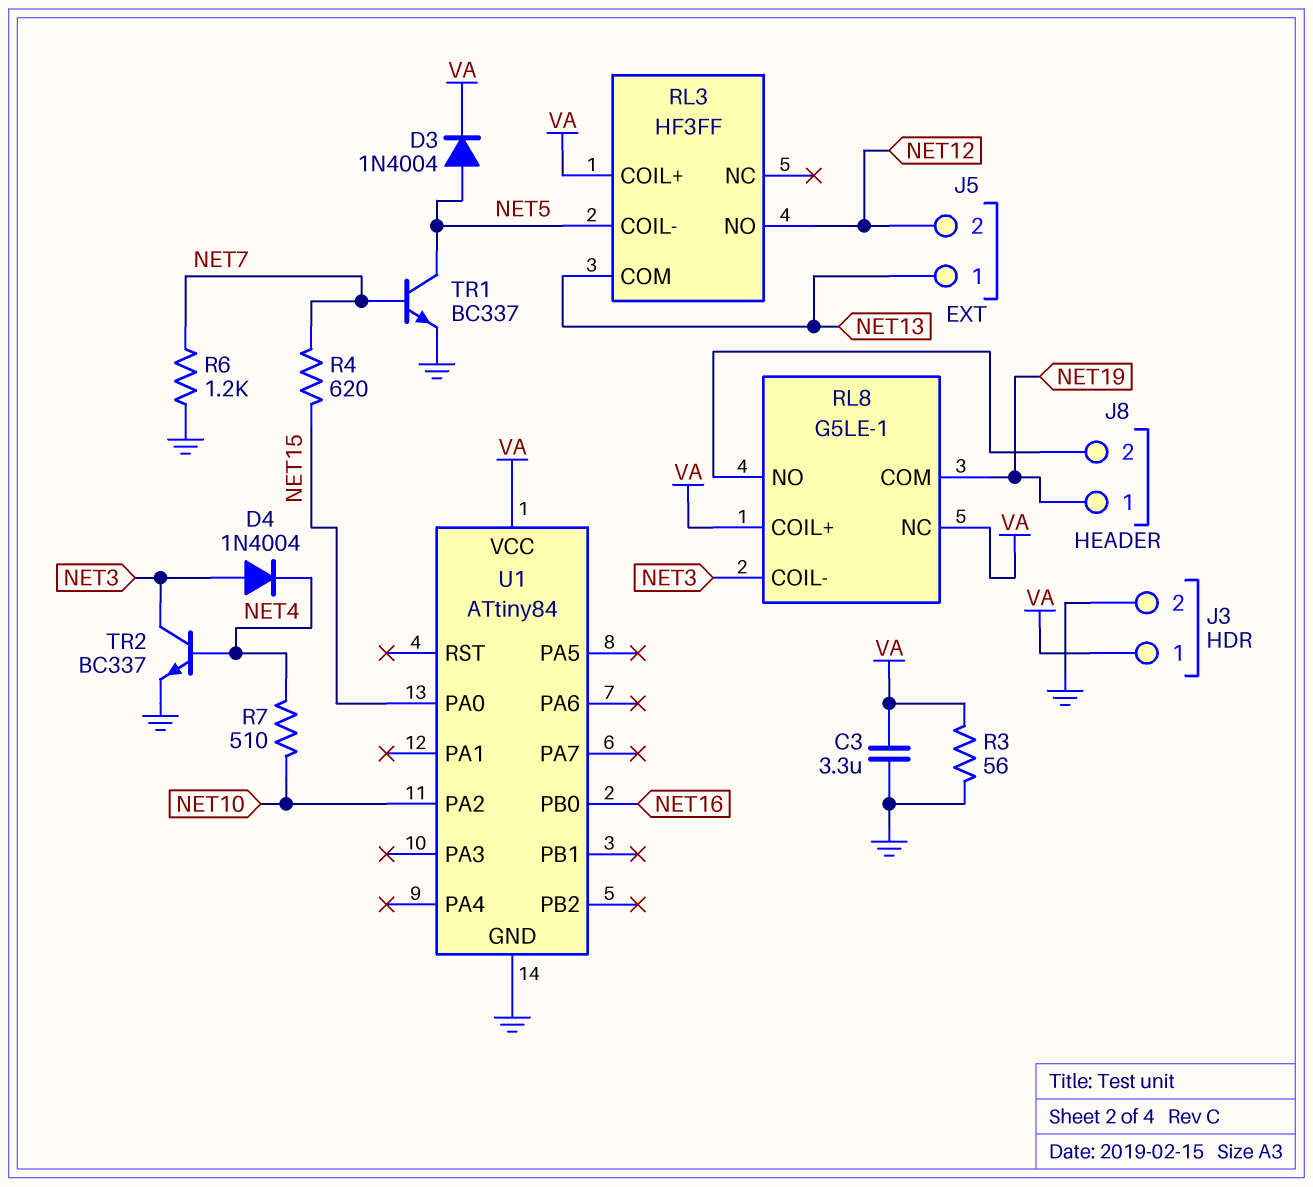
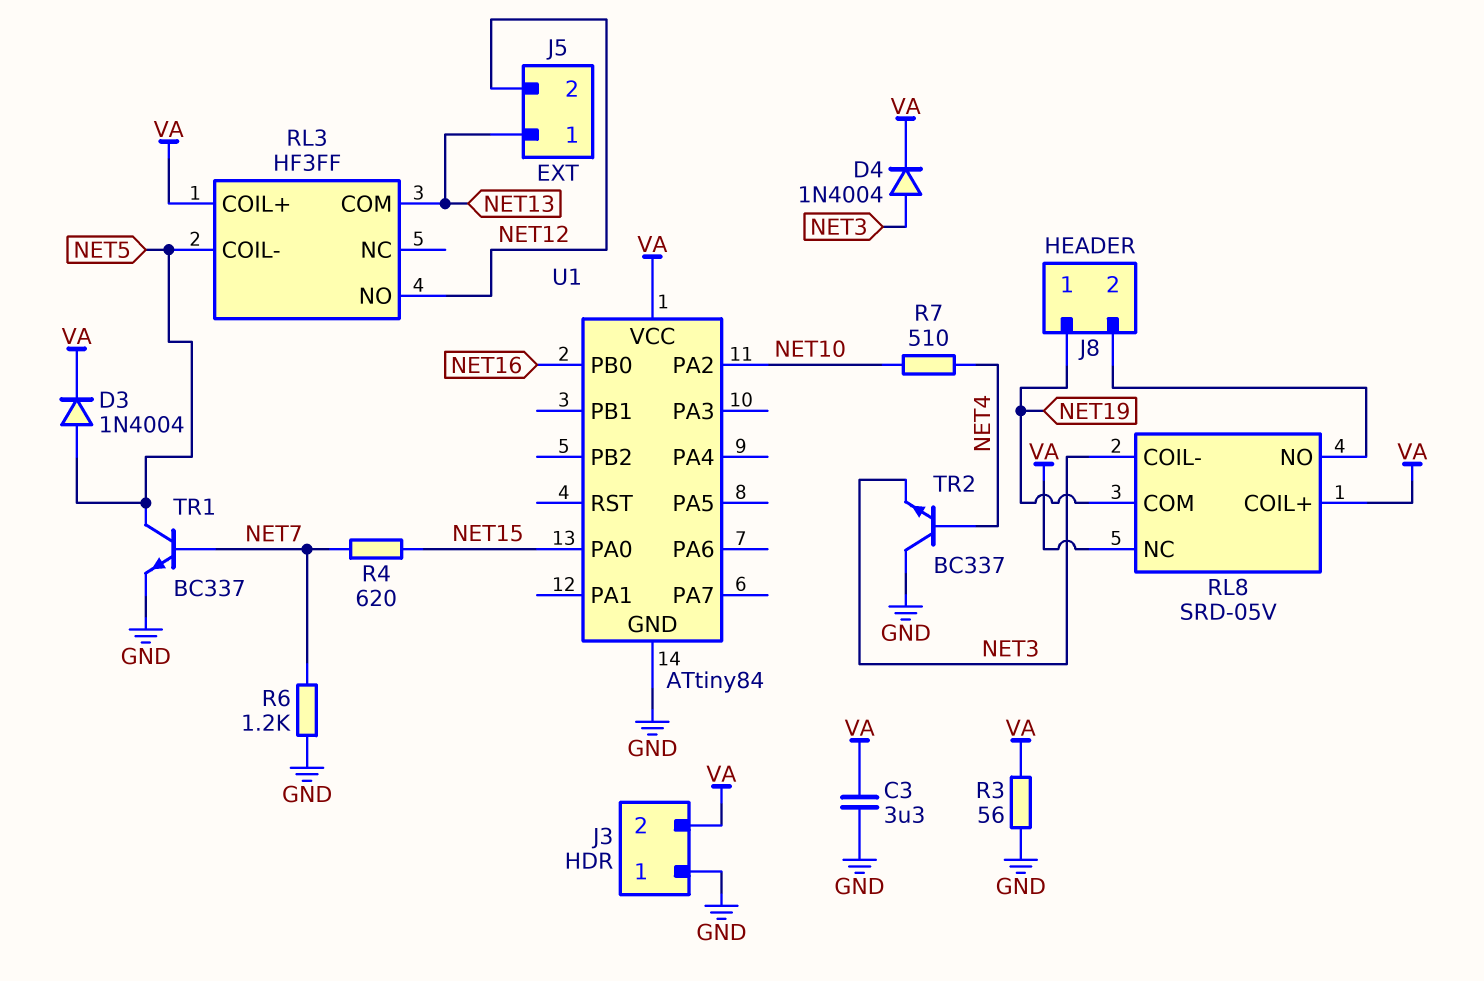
D4: diode 1N4004 (A NET3, K NET4) -> diode 1N4004 (A NET3, K VA)
J3 pin 1: VA -> GND
J3 pin 2: GND -> VA
RL8: G5LE-1 -> SRD-05V
TR2: NPN BC337 (B NET4, C NET3, E GND) -> NPN BC337 (B NET4, C GND, E NET3)

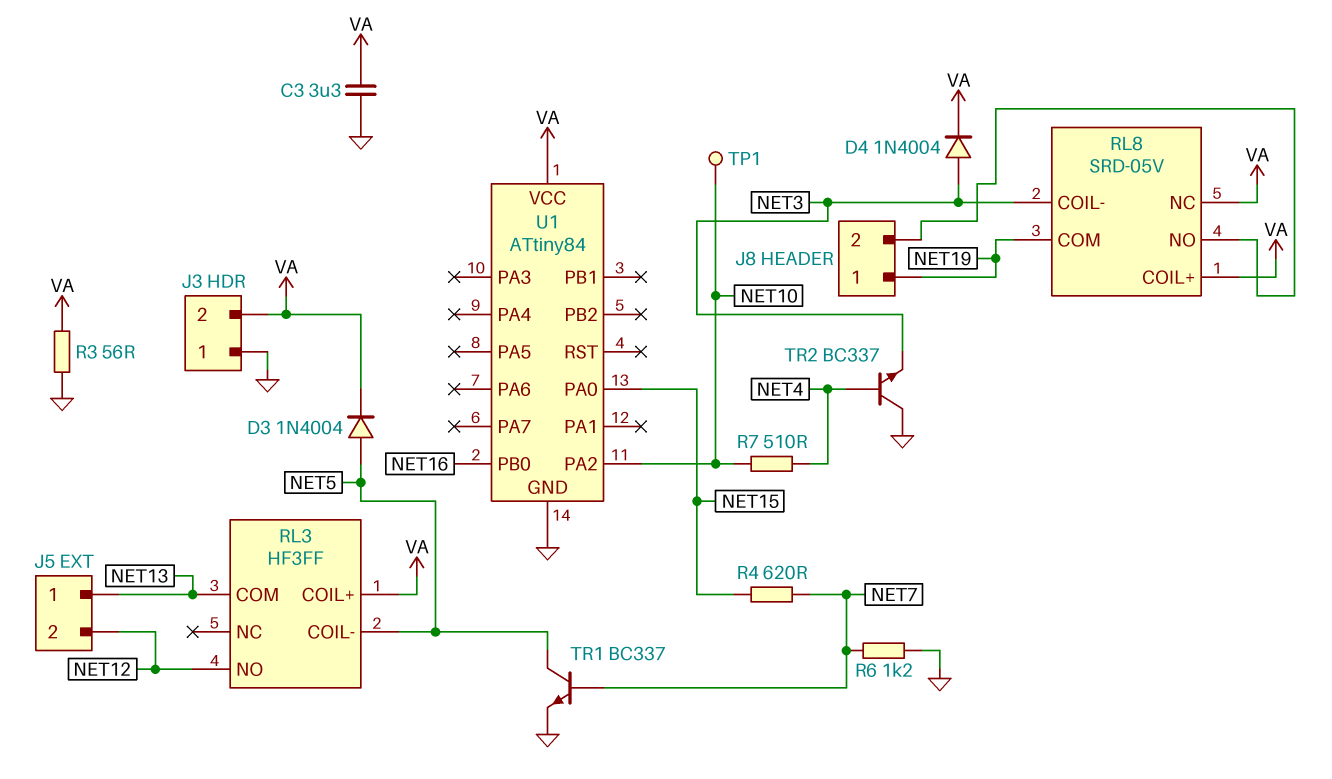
TP1: none -> test point (NET10)

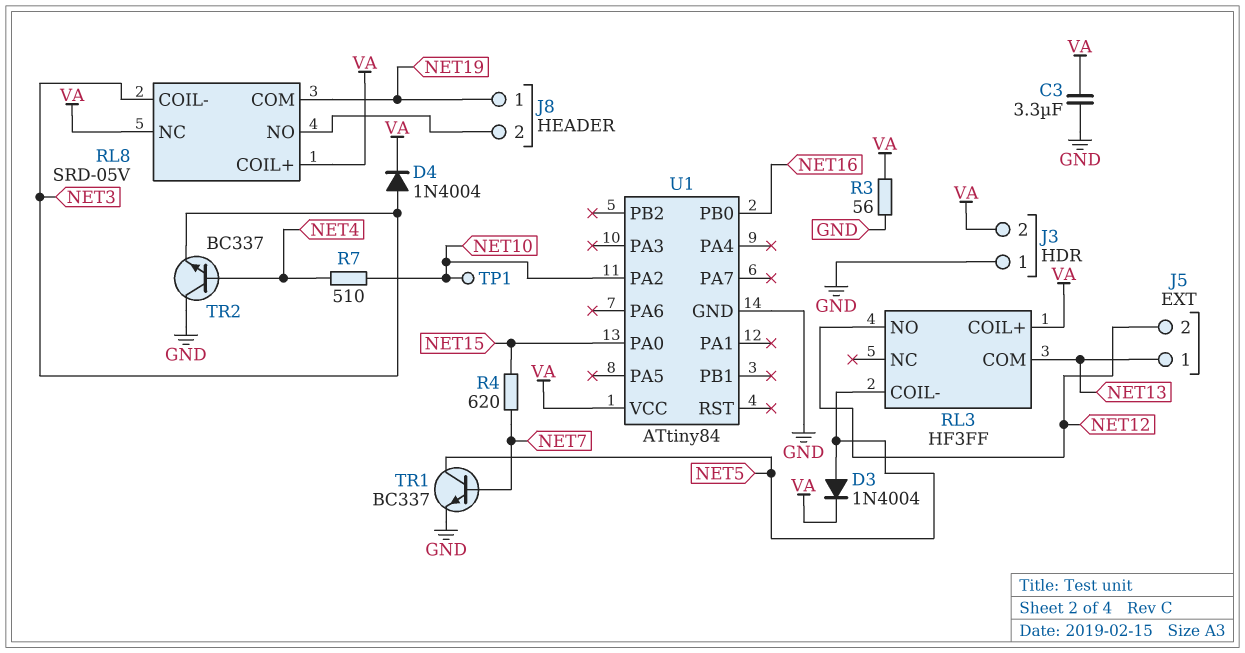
R6: 1.2k (GND, NET7) -> none

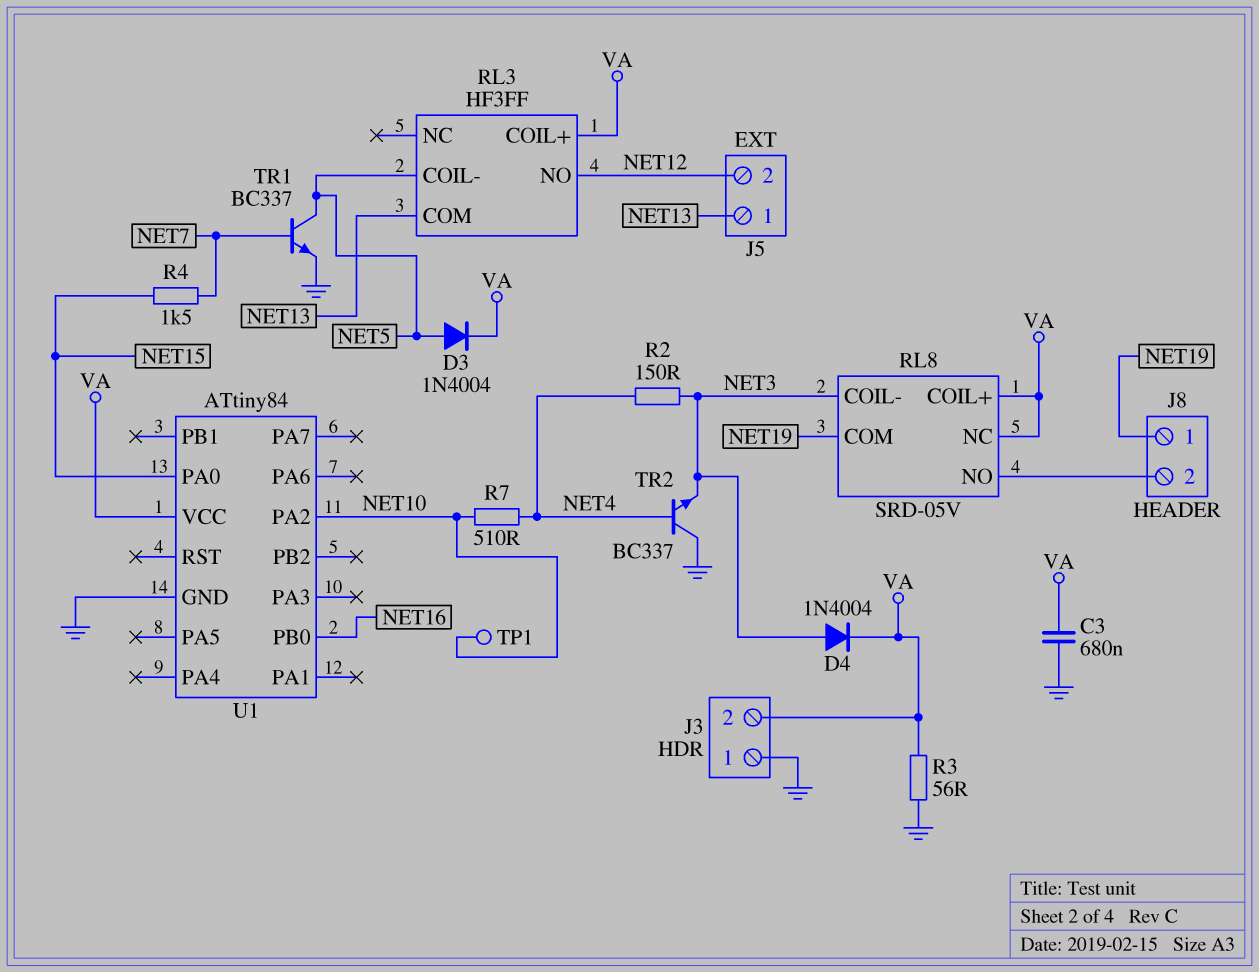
C3: 3.3uF (GND, VA) -> 680nF (GND, VA)
R2: none -> 150 (NET3, NET4)
R4: 620 (NET7, NET15) -> 1.5k (NET7, NET15)

